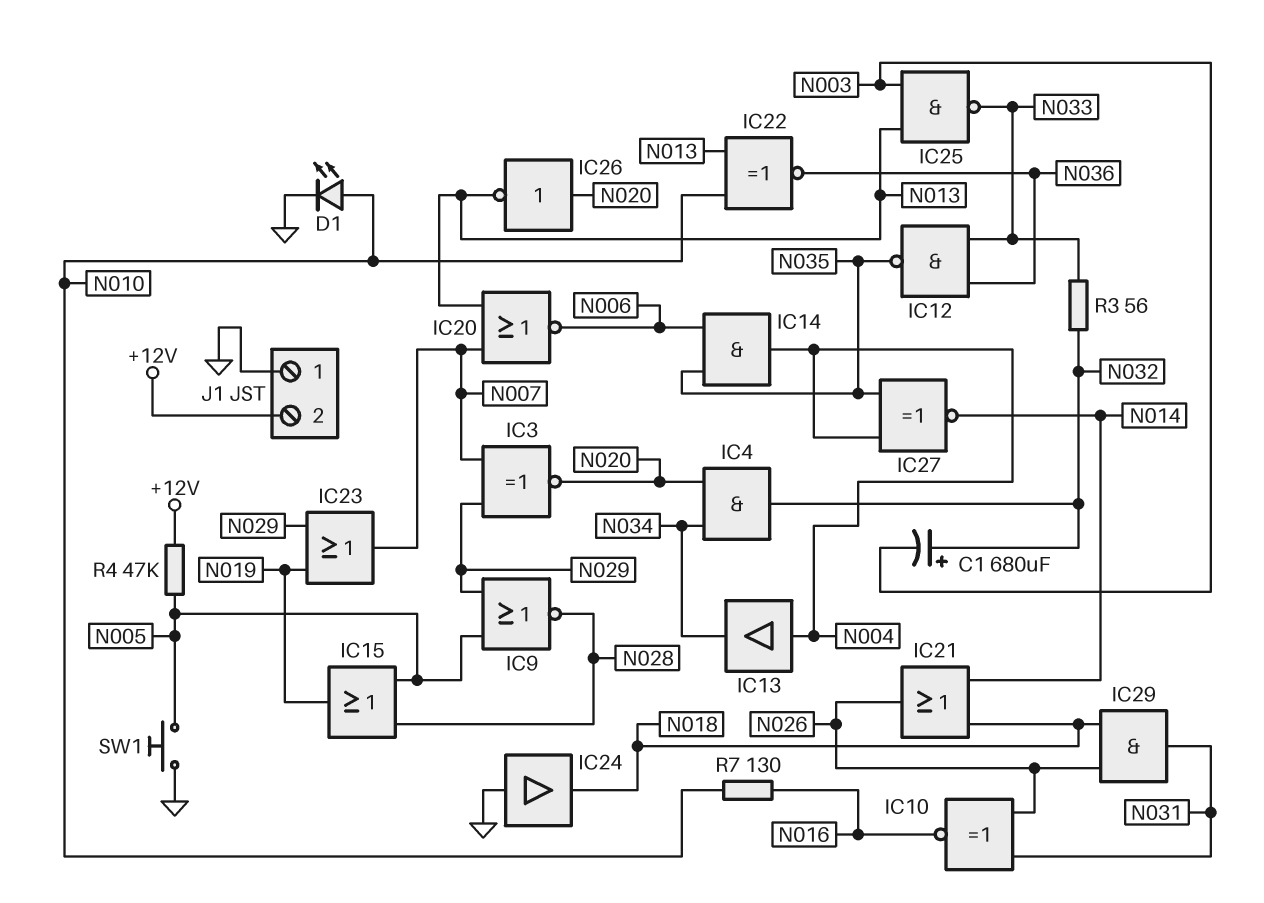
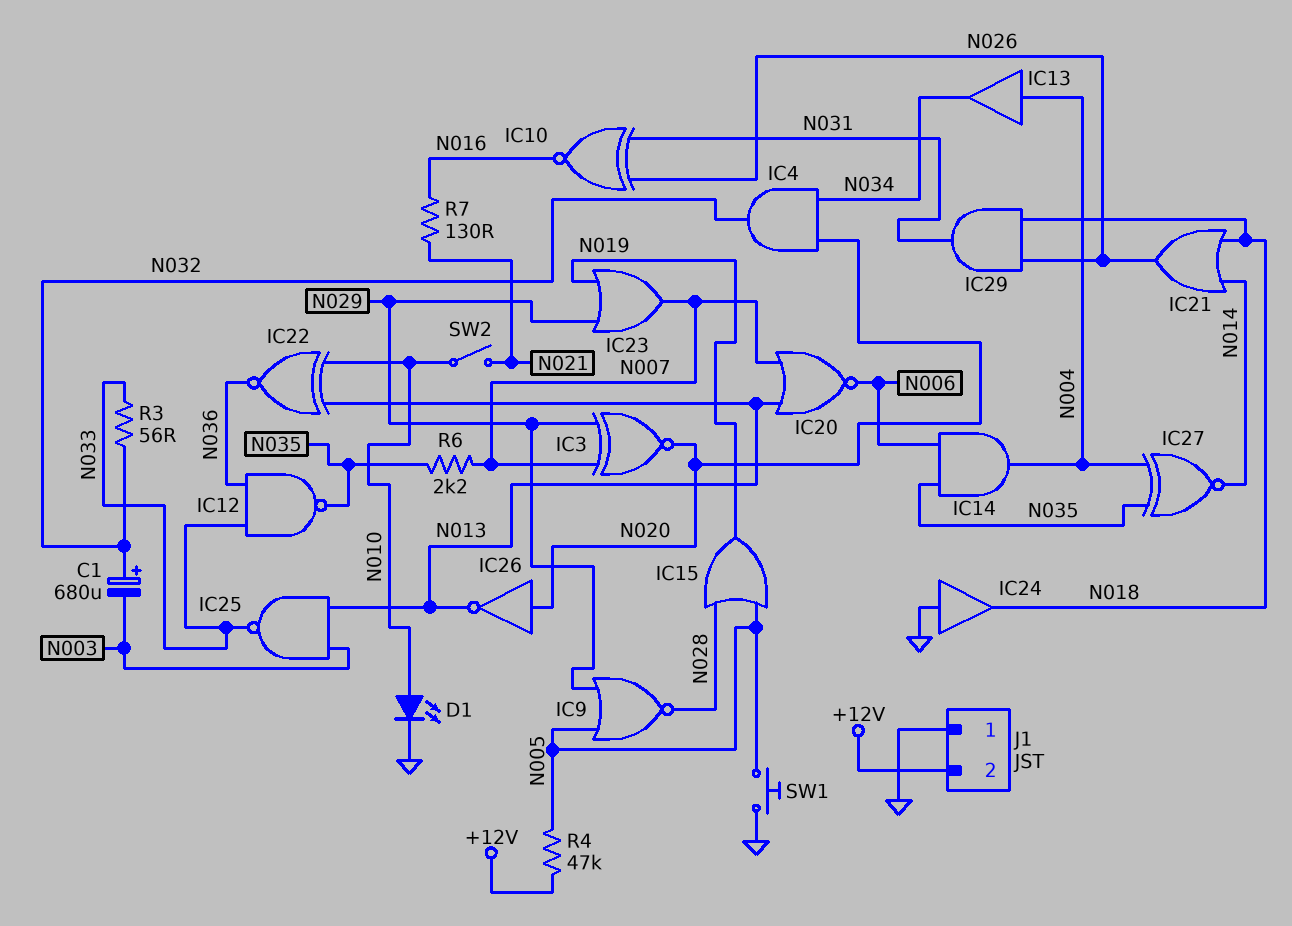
R6: none -> 2.2k (N007, N035)
R7: 130 (N010, N016) -> 130 (N016, N021)
SW2: none -> switch (N010, N021)

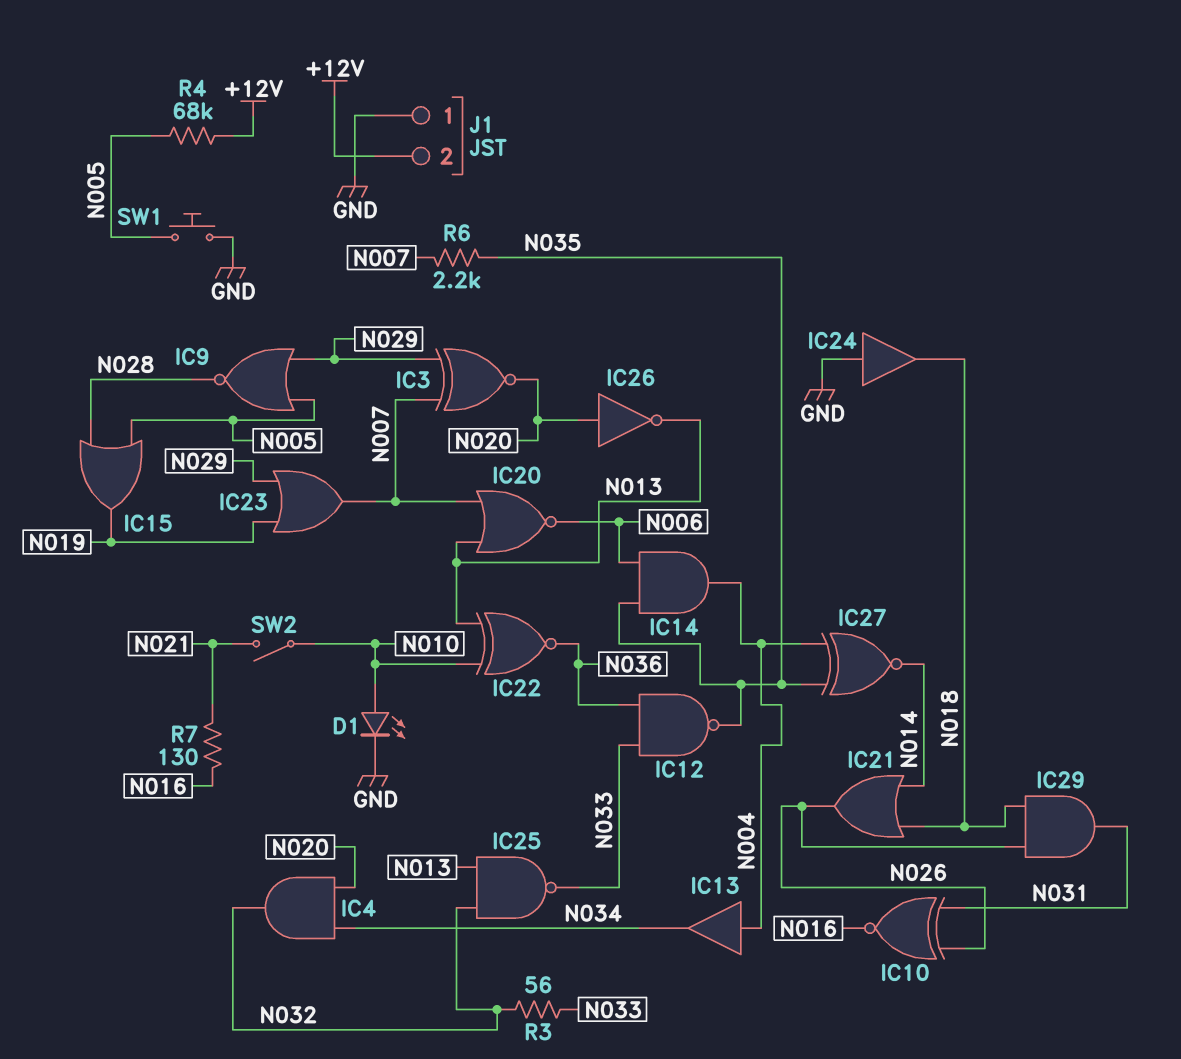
C1: 680uF (plus N032, minus N003) -> none
IC25: NAND (in N003, in N013, out N033) -> NAND (in N013, in N032, out N033)
R4: 47k (+12V, N005) -> 68k (+12V, N005)

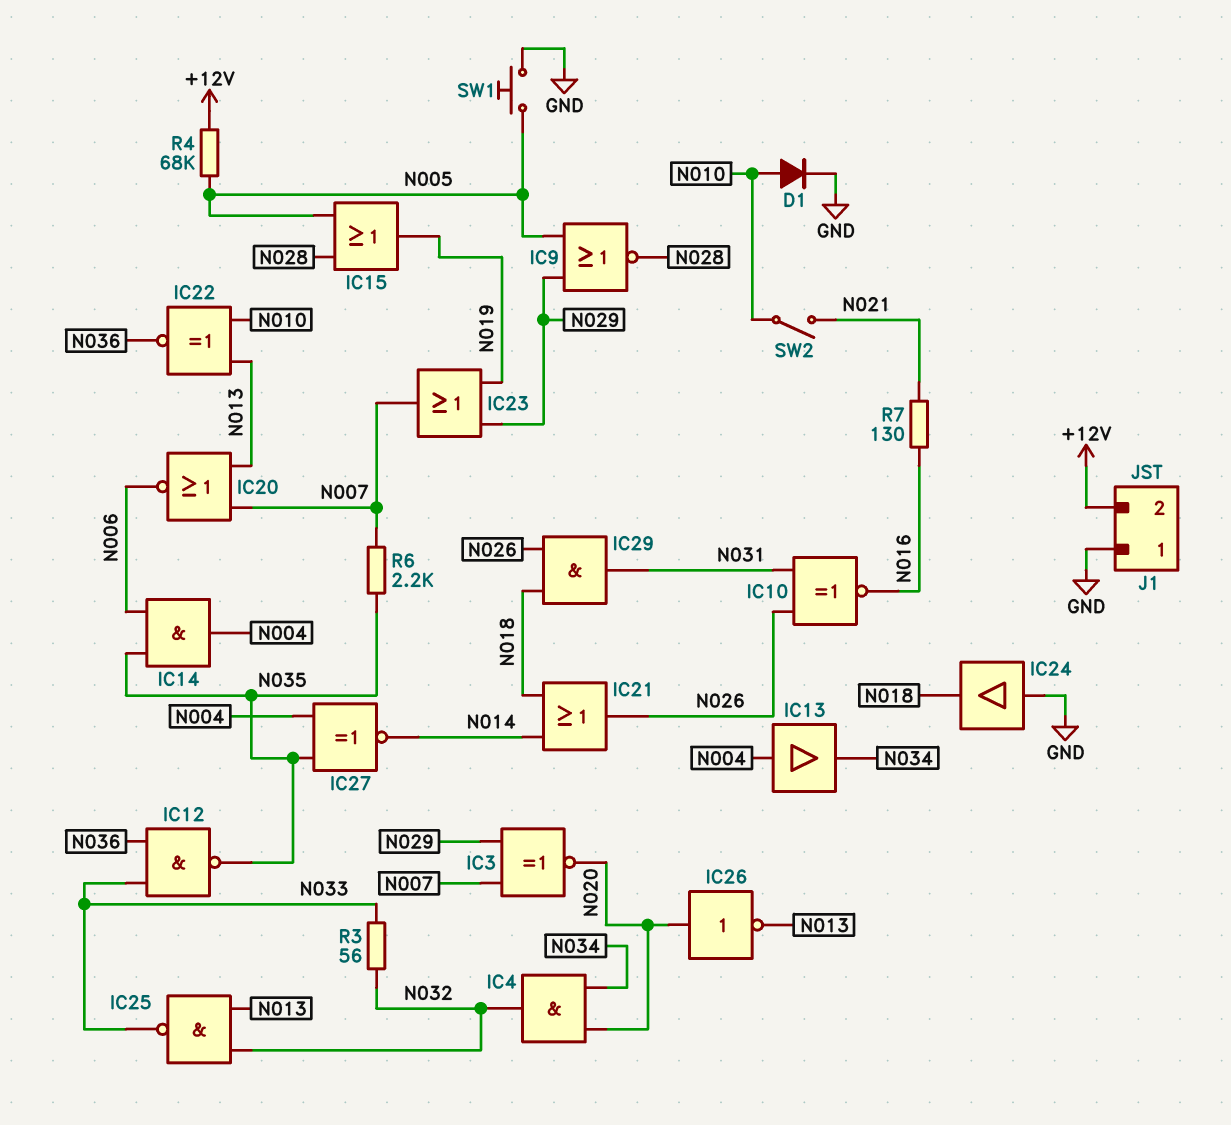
D1: LED (A N010, K GND) -> diode (A N010, K GND)

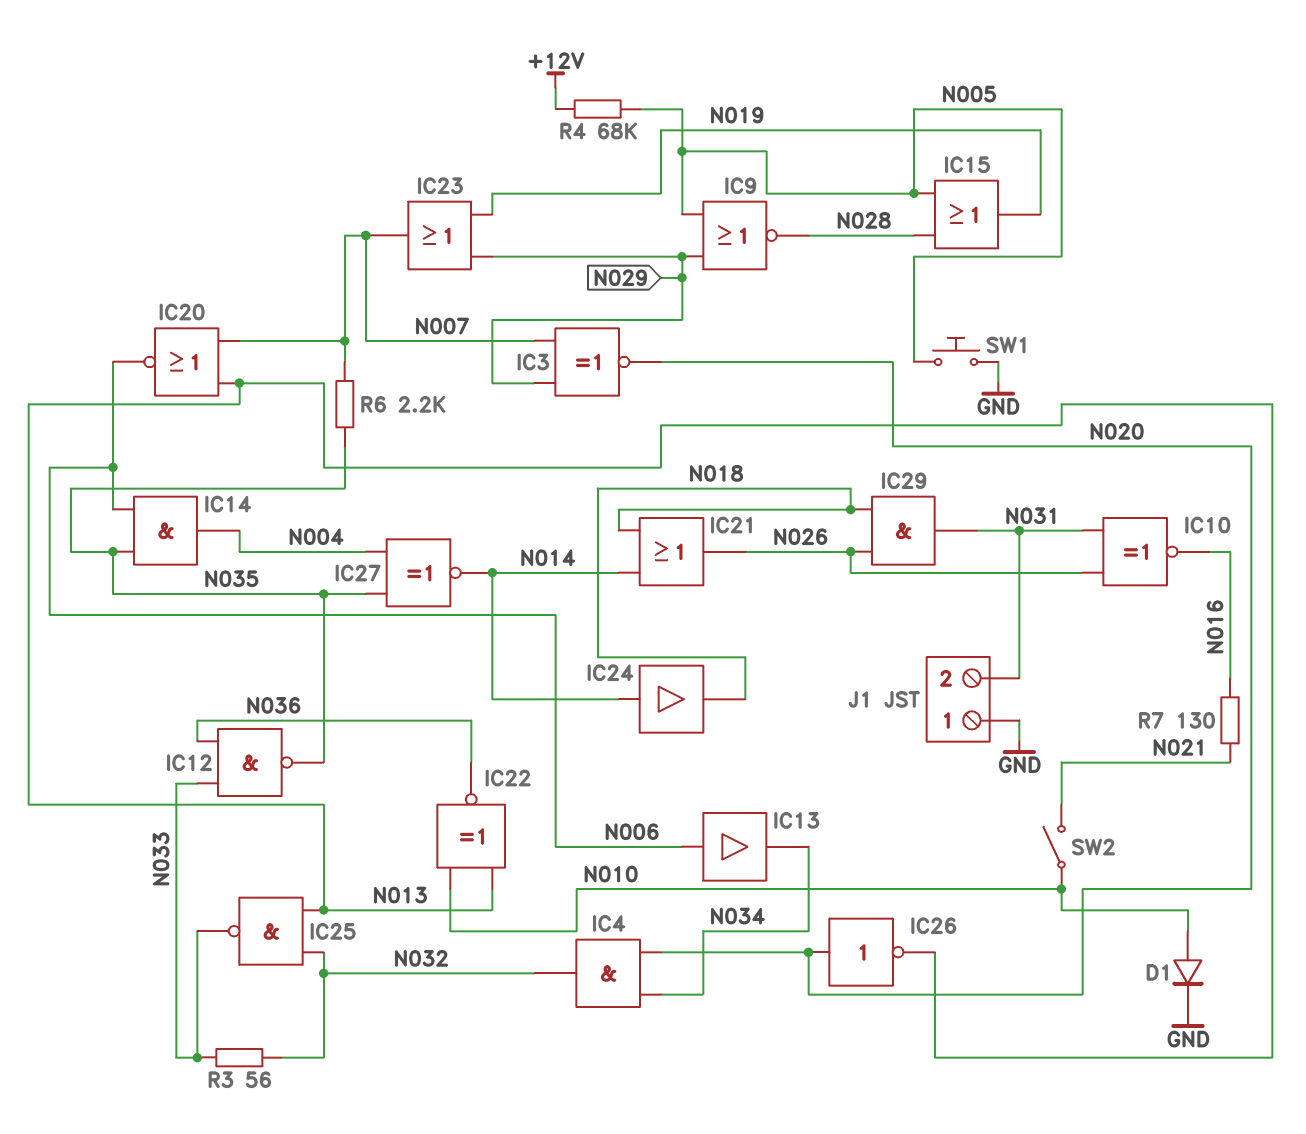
IC13: buffer (in N004, out N034) -> buffer (in N006, out N034)
IC24: buffer (in GND, out N018) -> buffer (in N014, out N018)
J1 pin 2: +12V -> N031

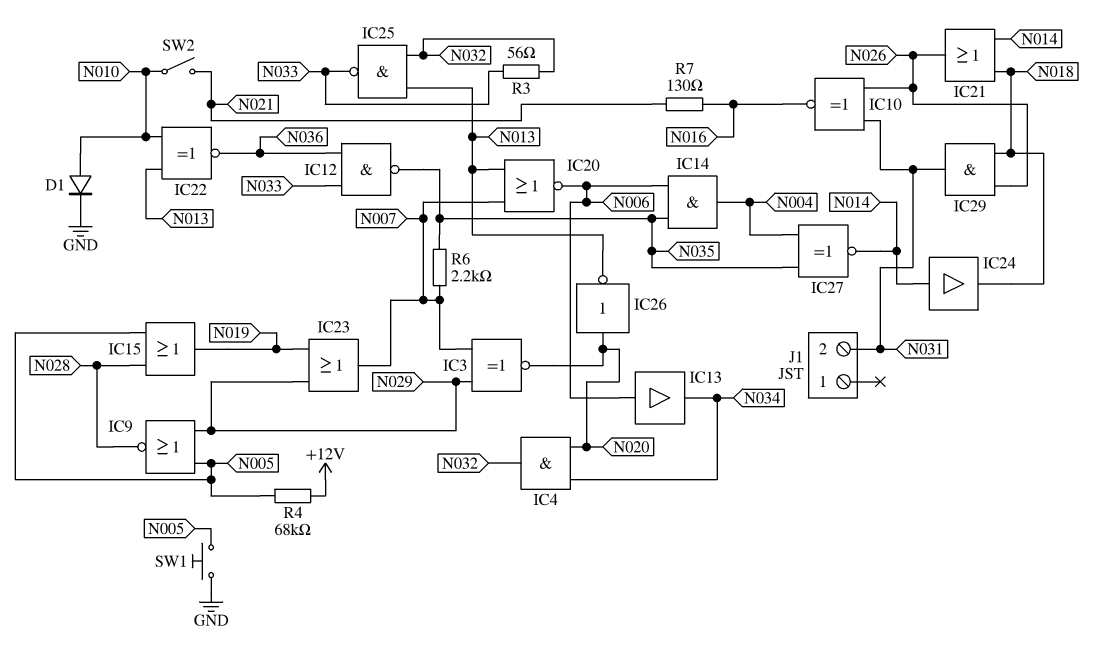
J1 pin 1: GND -> none

